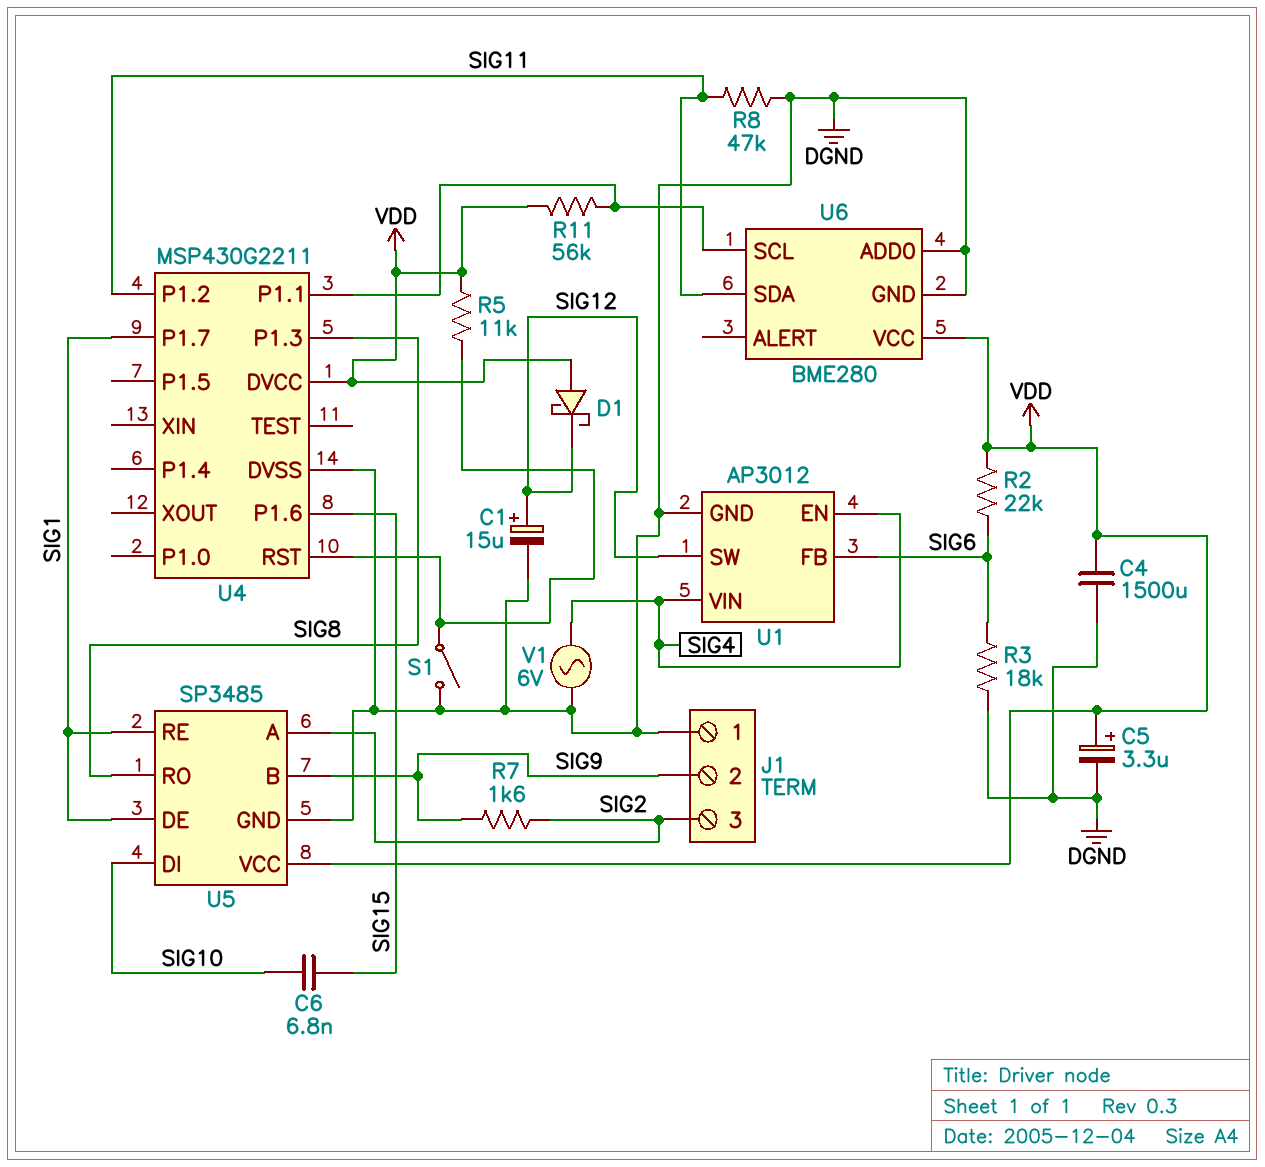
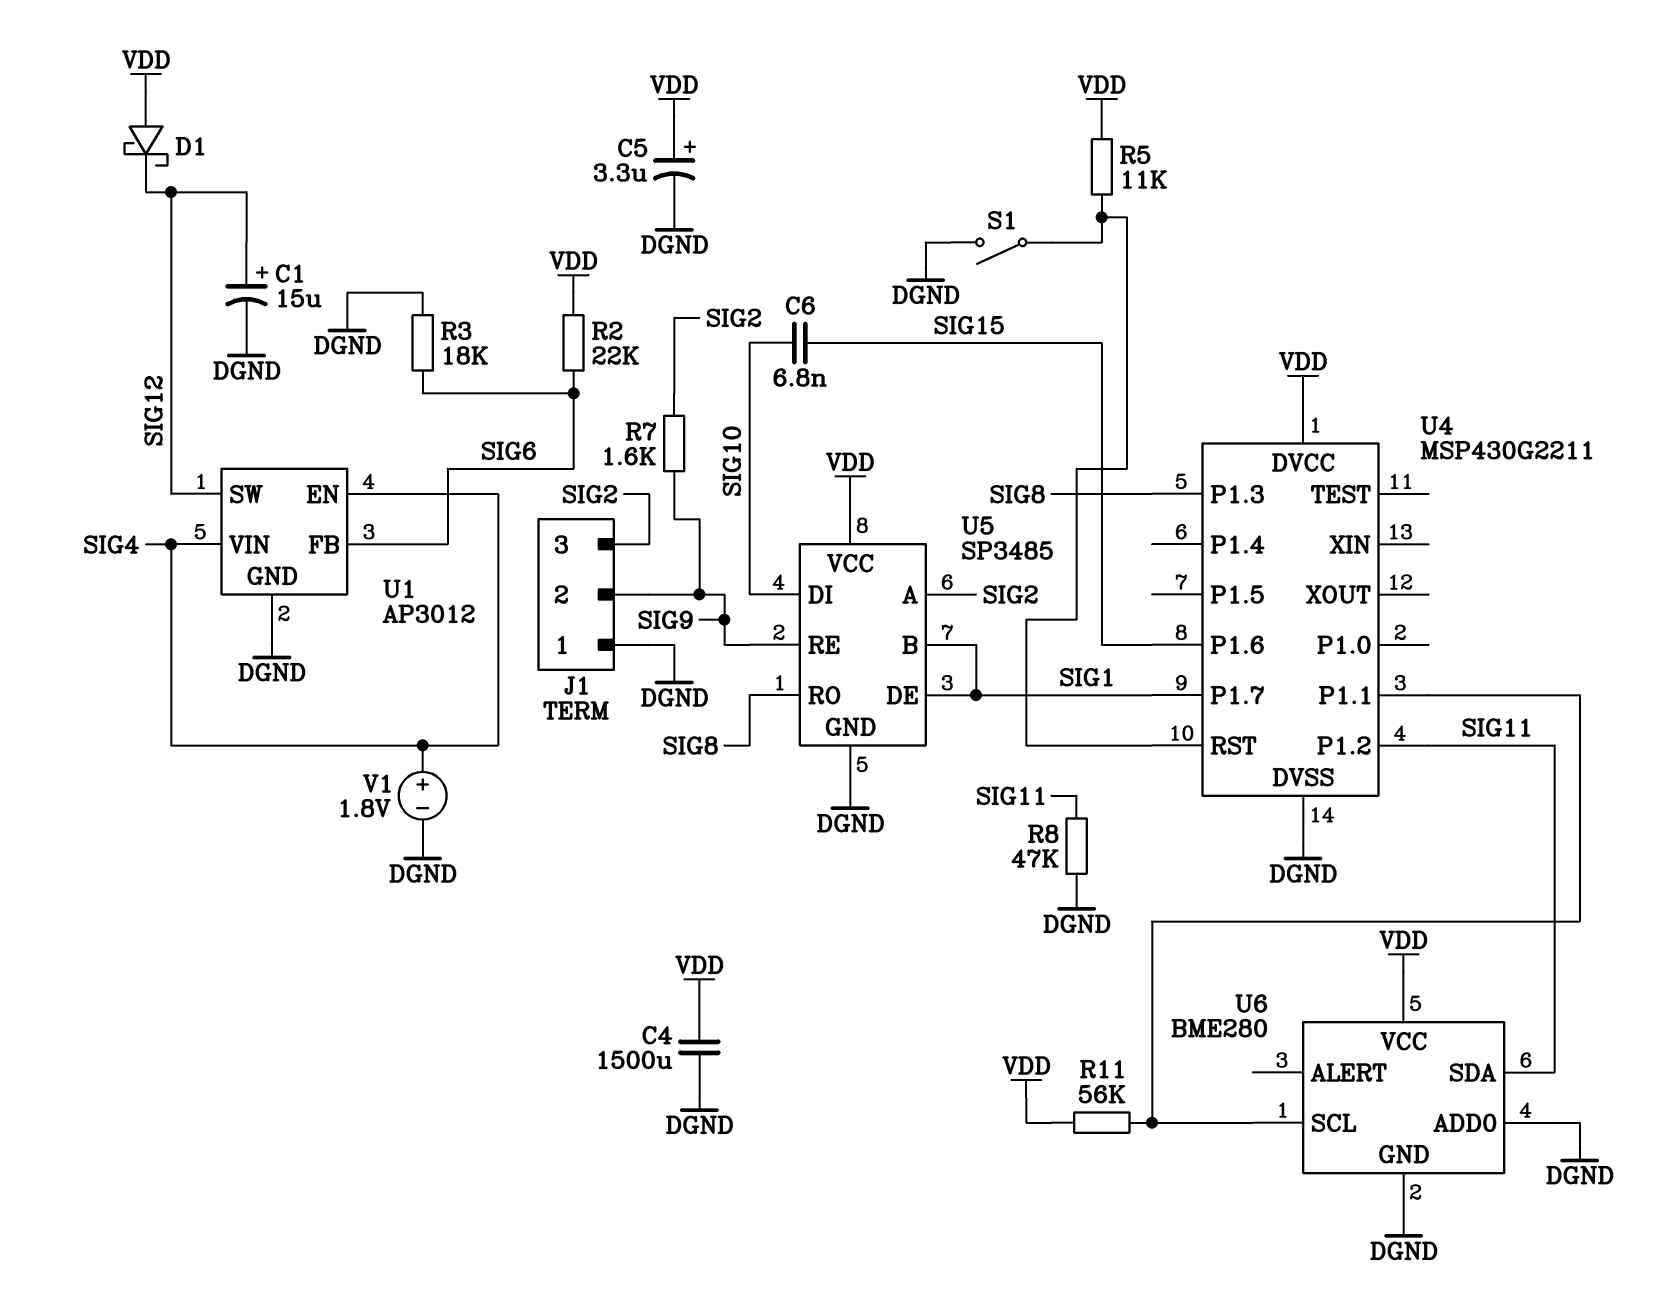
U5 pin B: SIG9 -> SIG1
U5 pin RE: SIG1 -> SIG9
V1: AC 6V (DGND, SIG4) -> 1.8V (plus SIG4, minus DGND)

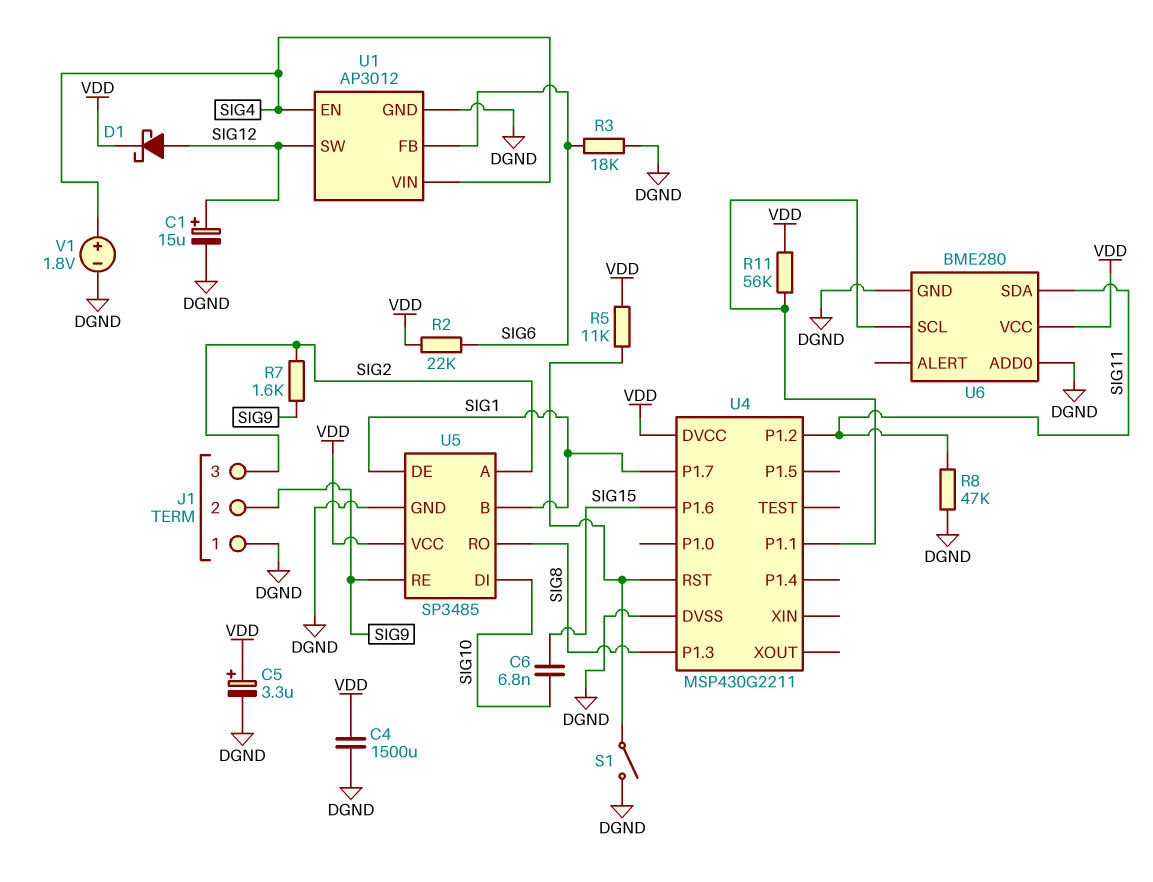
D1: schottky (A VDD, K SIG12) -> schottky (A SIG12, K VDD)

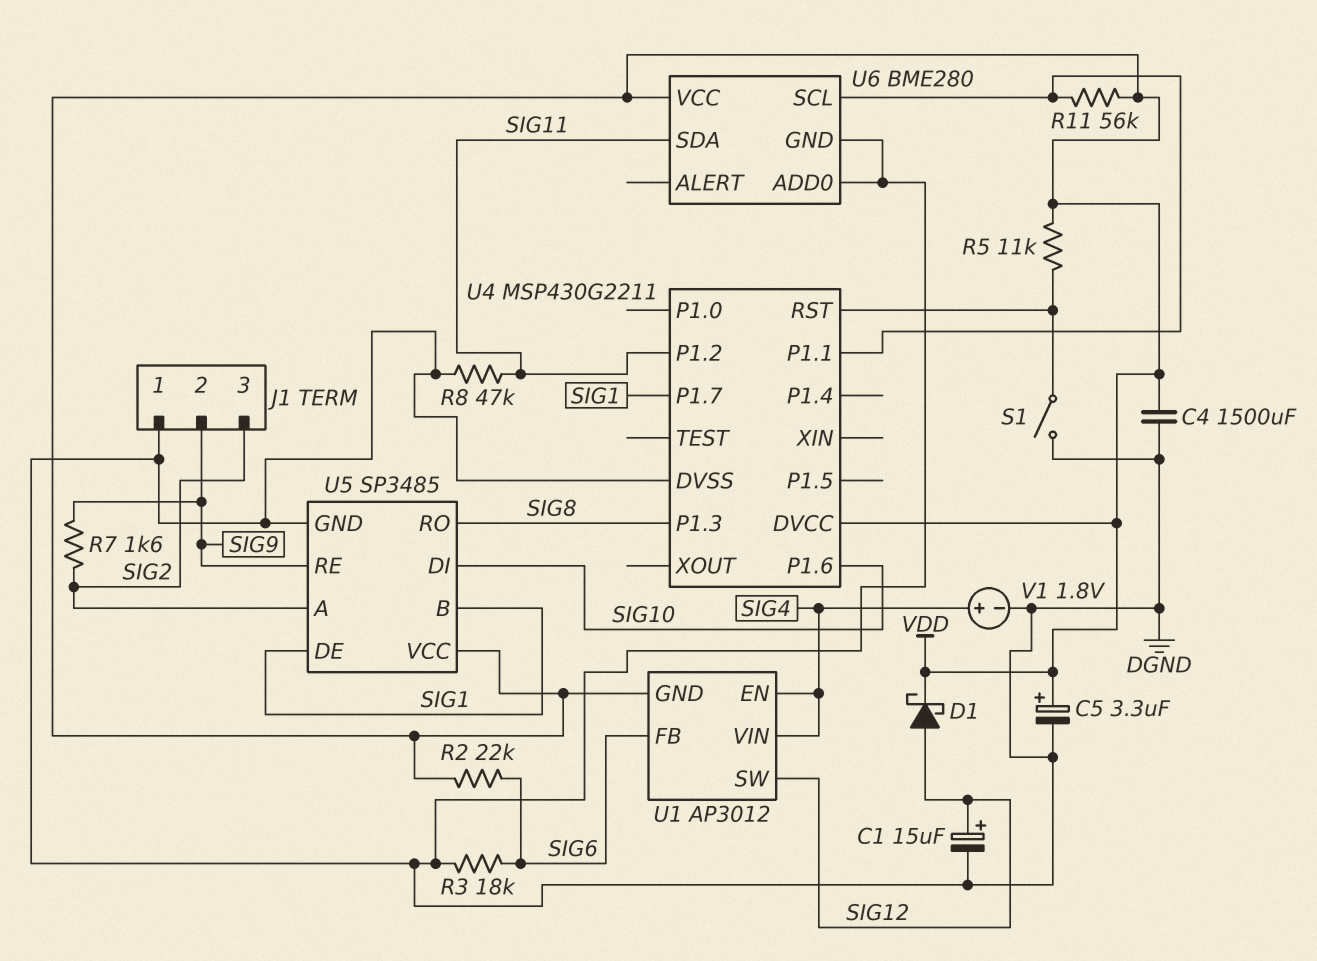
C6: 6.8nF (SIG10, SIG15) -> none
U1 pin GND: DGND -> VDD
U4 pin P1.6: SIG15 -> SIG10

